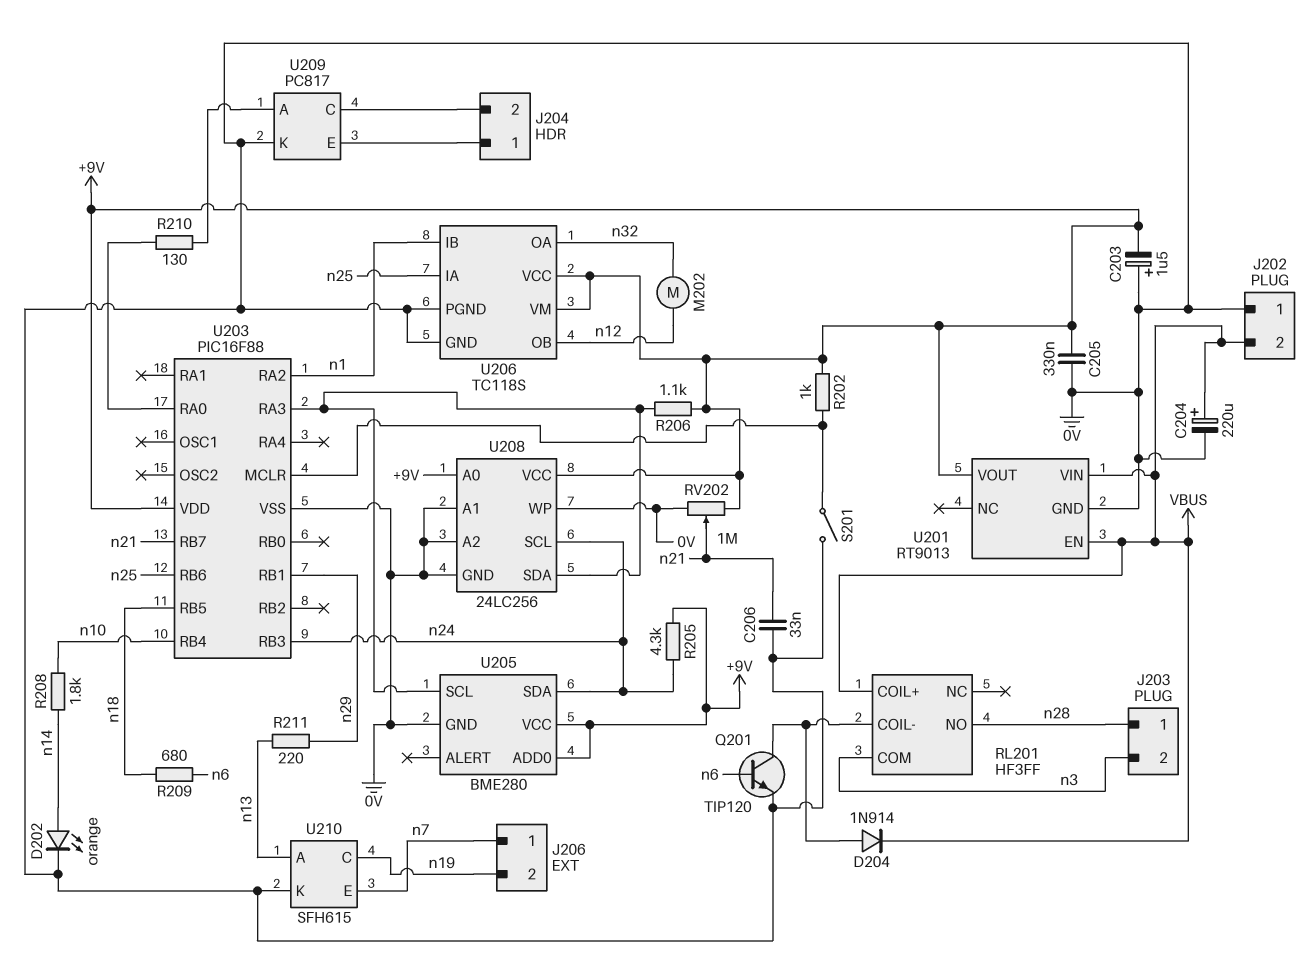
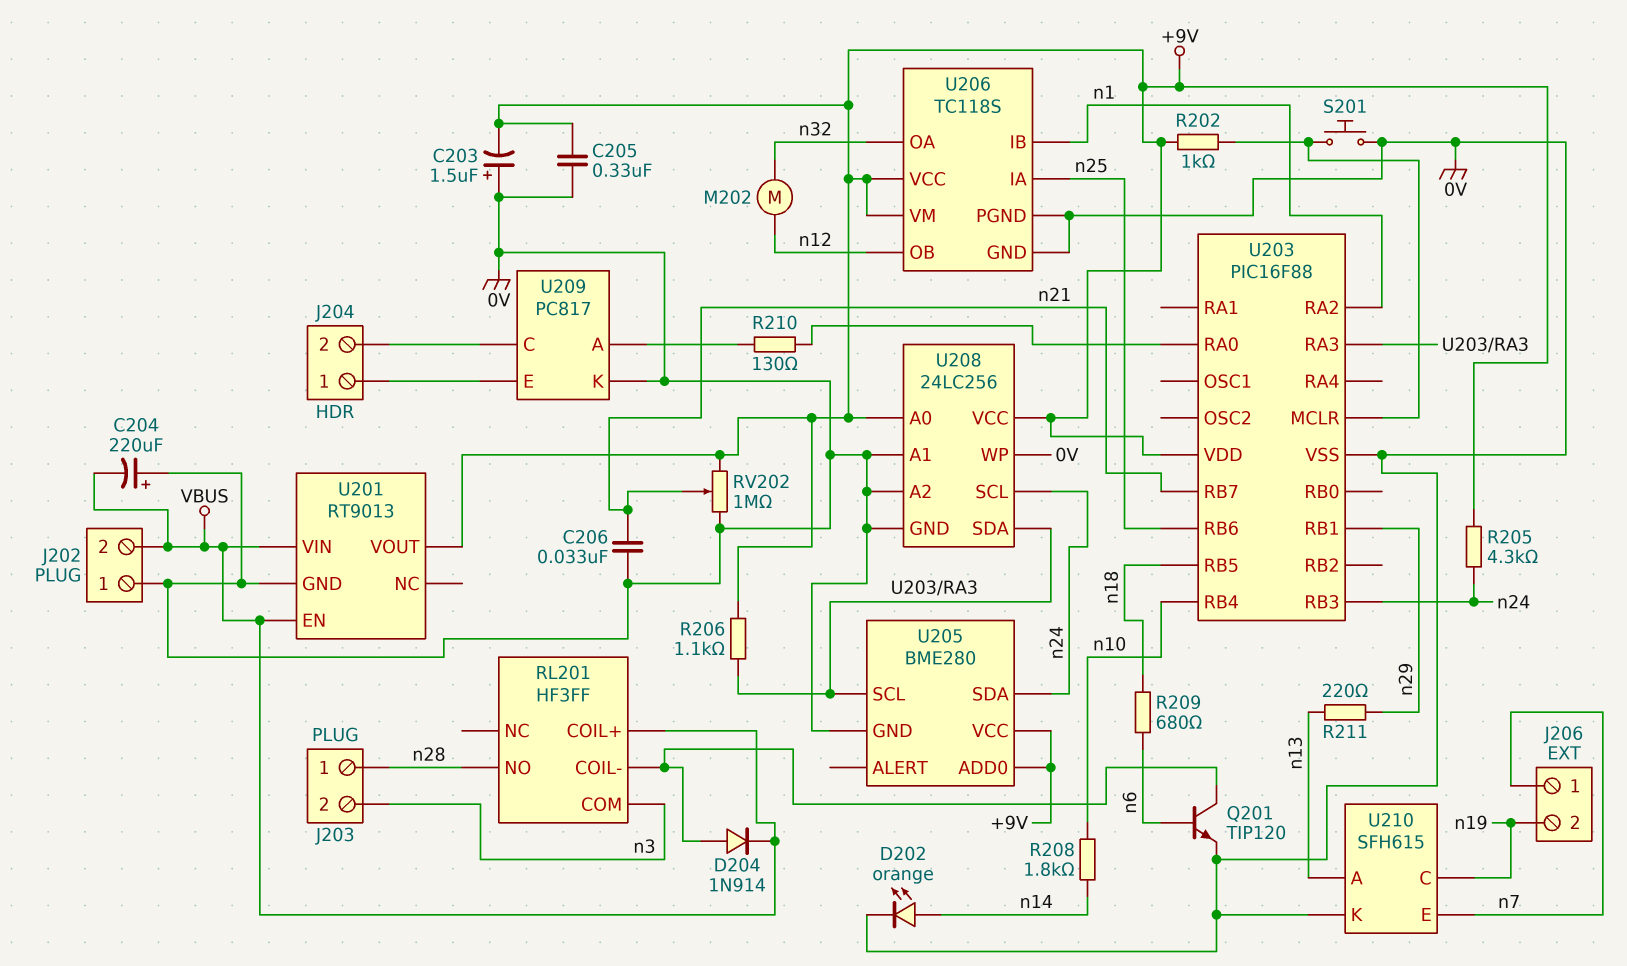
C204: 220uF (plus VBUS, minus 0V) -> 220uF (plus 0V, minus VBUS)
S201: switch (0V, U203/MCLR) -> button (0V, U203/MCLR)

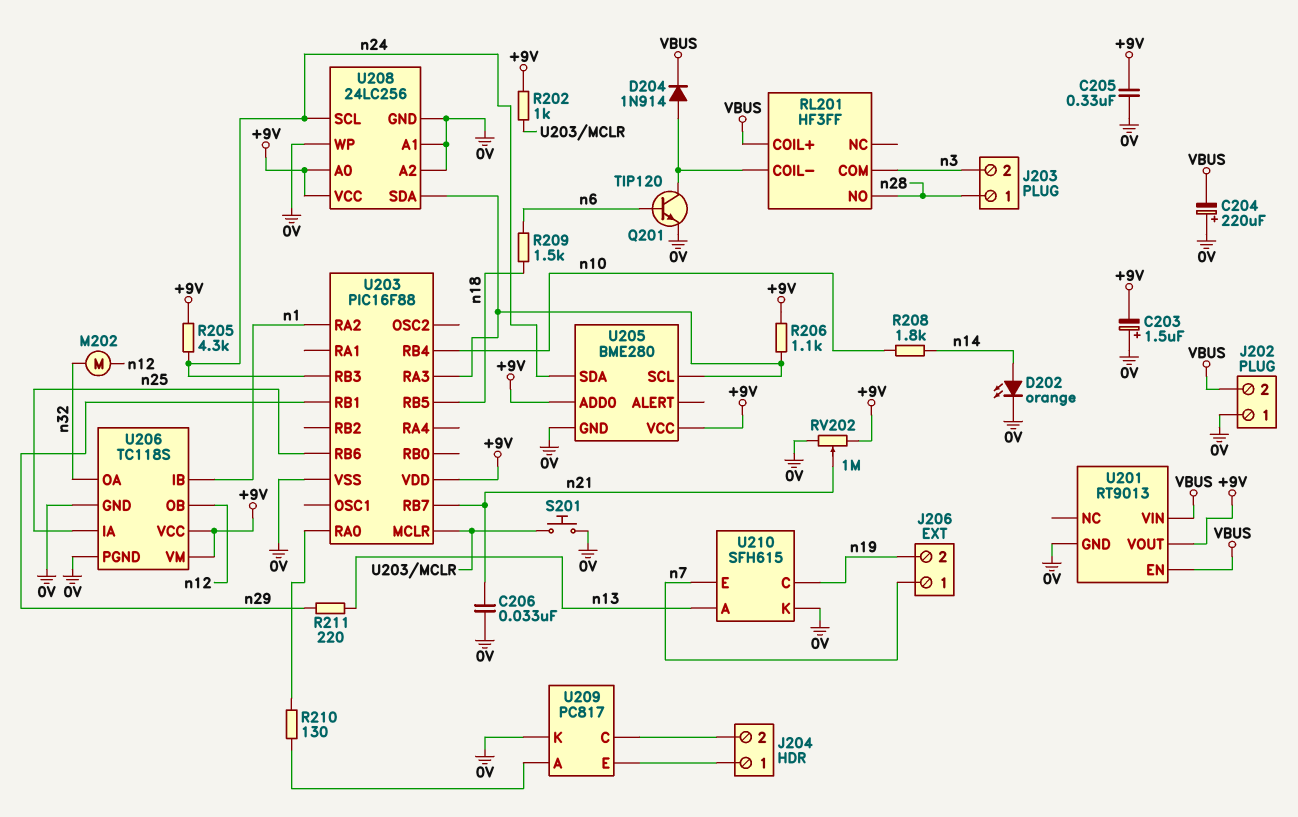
R209: 680 (n6, n18) -> 1.5k (n6, n18)

